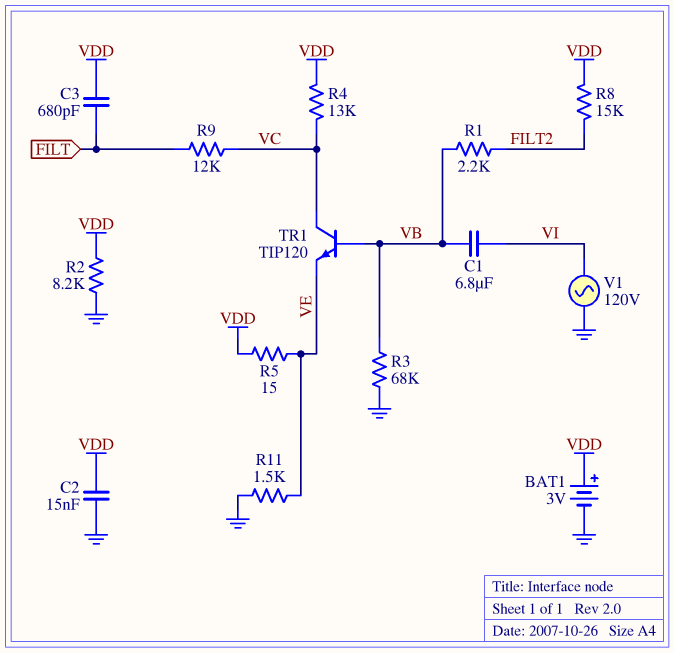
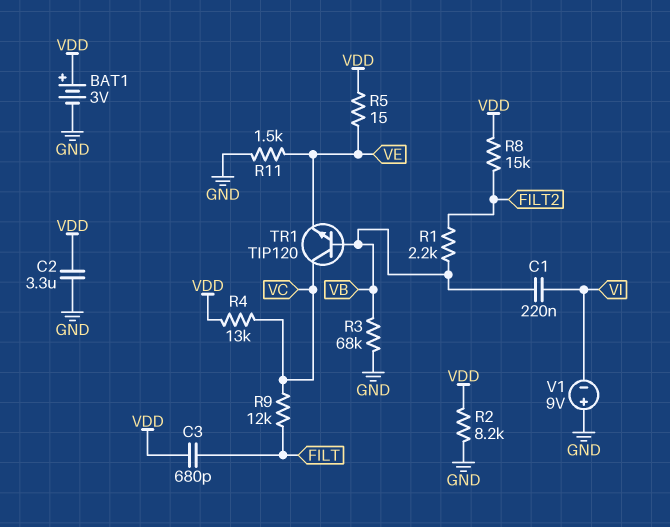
C1: 6.8uF (VB, VI) -> 220nF (VB, VI)
C2: 15nF (GND, VDD) -> 3.3uF (GND, VDD)
V1: AC 120V (GND, VI) -> 9V (plus GND, minus VI)

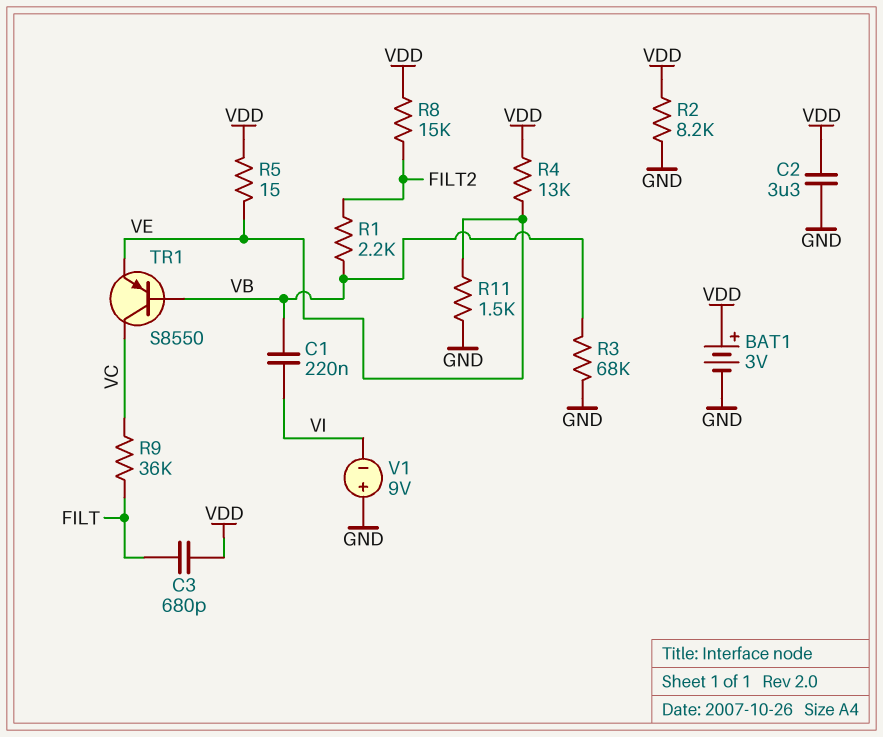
R4: 13k (VC, VDD) -> 13k (VDD, VE)
R9: 12k (FILT, VC) -> 36k (FILT, VC)
TR1: NPN TIP120 (B VB, C VC, E VE) -> PNP S8550 (B VB, C VC, E VE)

